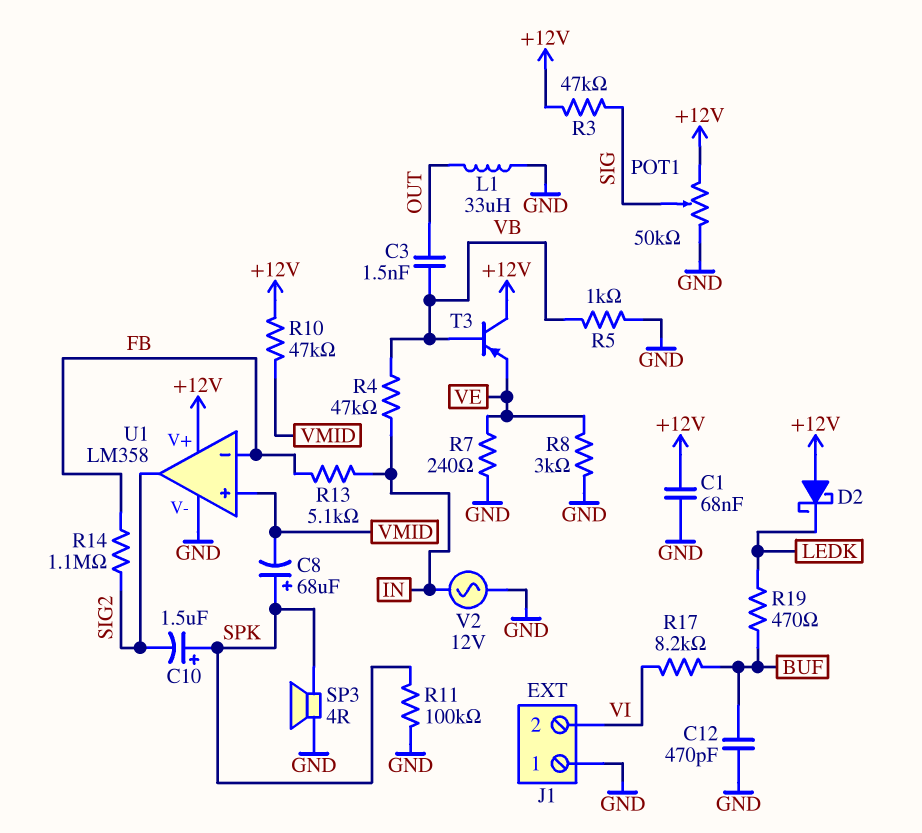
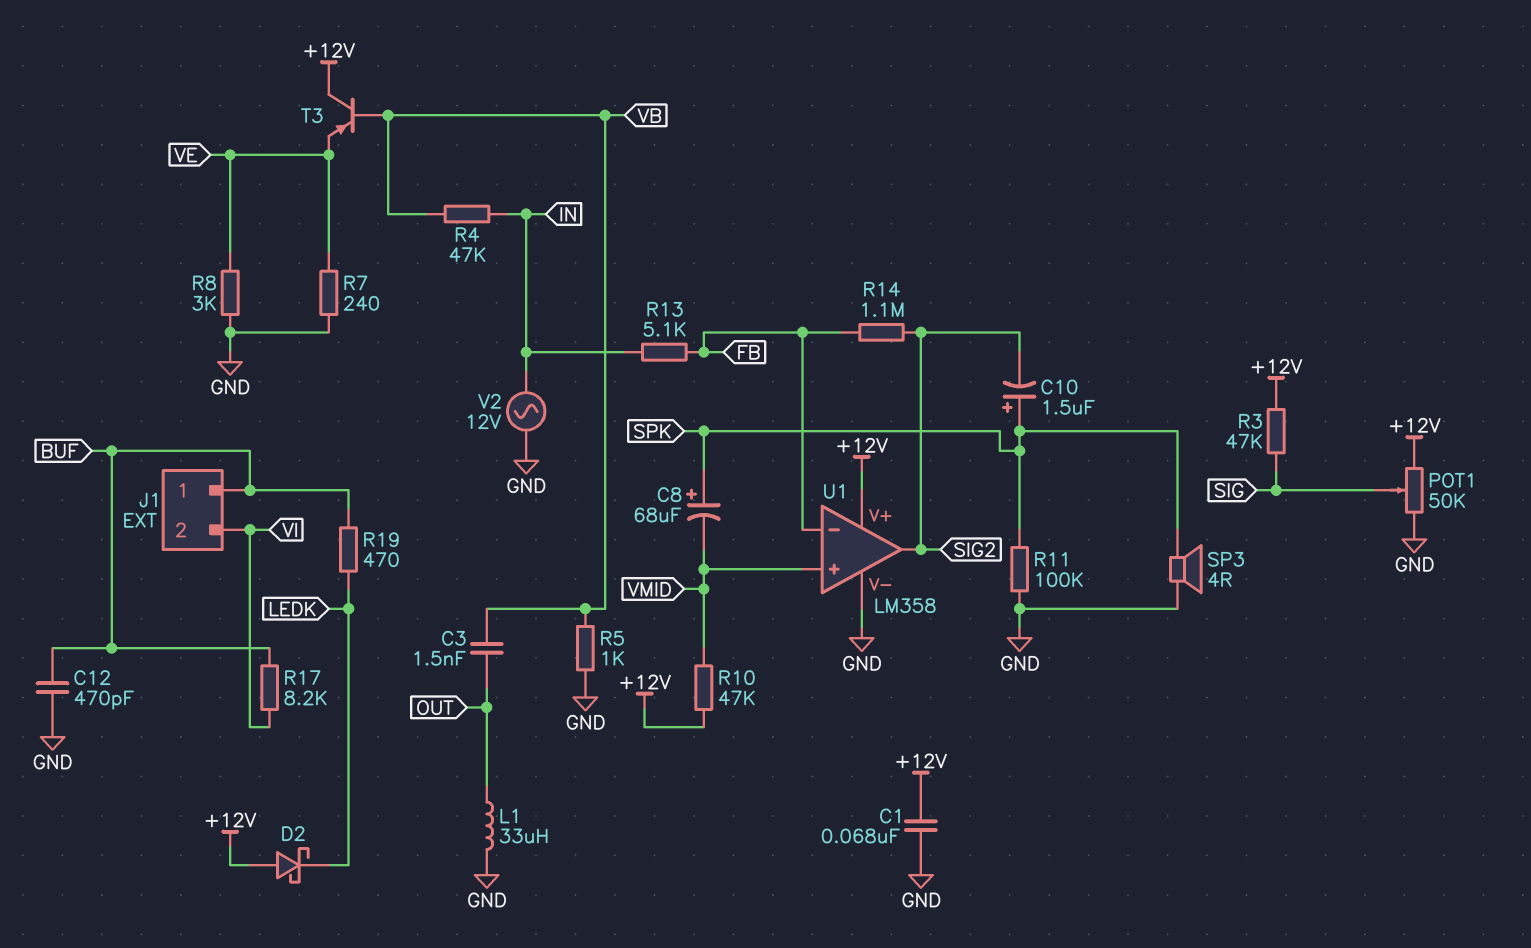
J1 pin 1: GND -> BUF

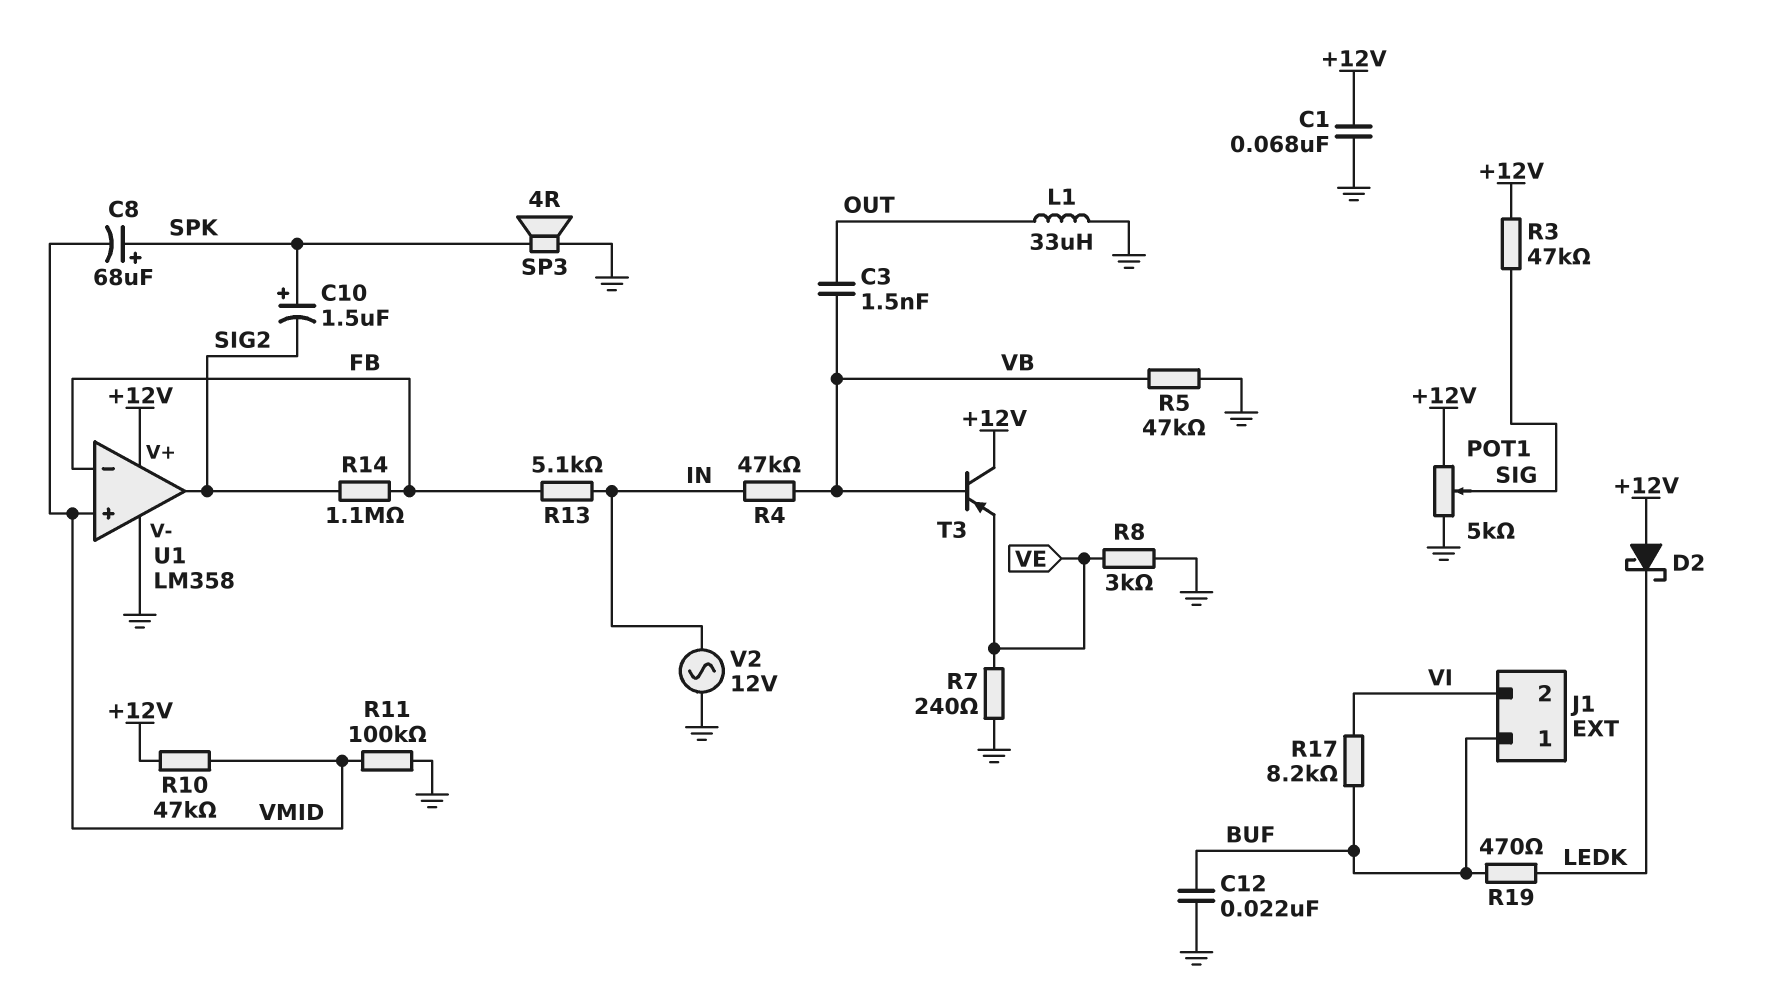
C12: 470pF (BUF, GND) -> 22nF (BUF, GND)
POT1: 50k (+12V, GND, wiper SIG) -> 5k (+12V, GND, wiper SIG)
R5: 1k (GND, VB) -> 47k (GND, VB)
R11: 100k (GND, SPK) -> 100k (GND, VMID)

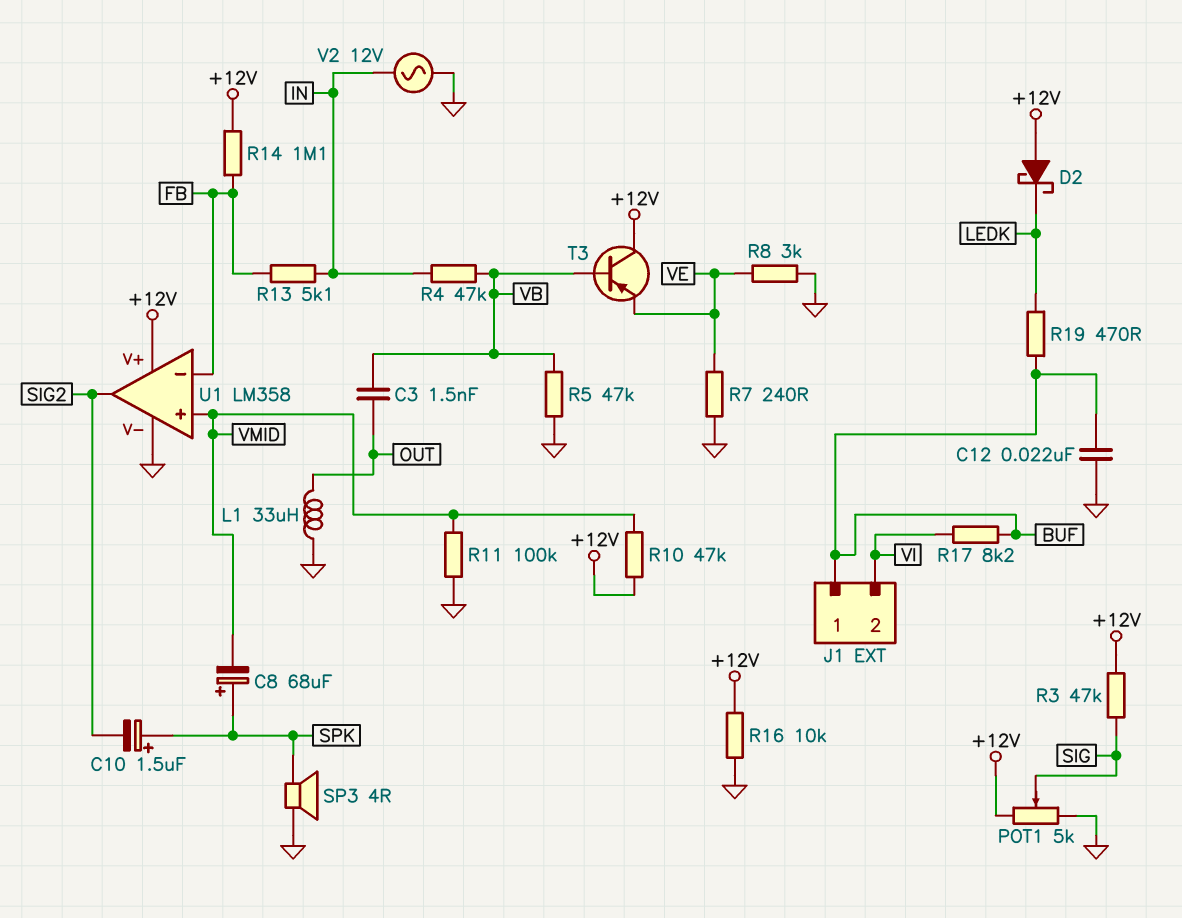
C1: 68nF (+12V, GND) -> none
R14: 1.1M (FB, SIG2) -> 1.1M (+12V, FB)
R16: none -> 10k (+12V, GND)

